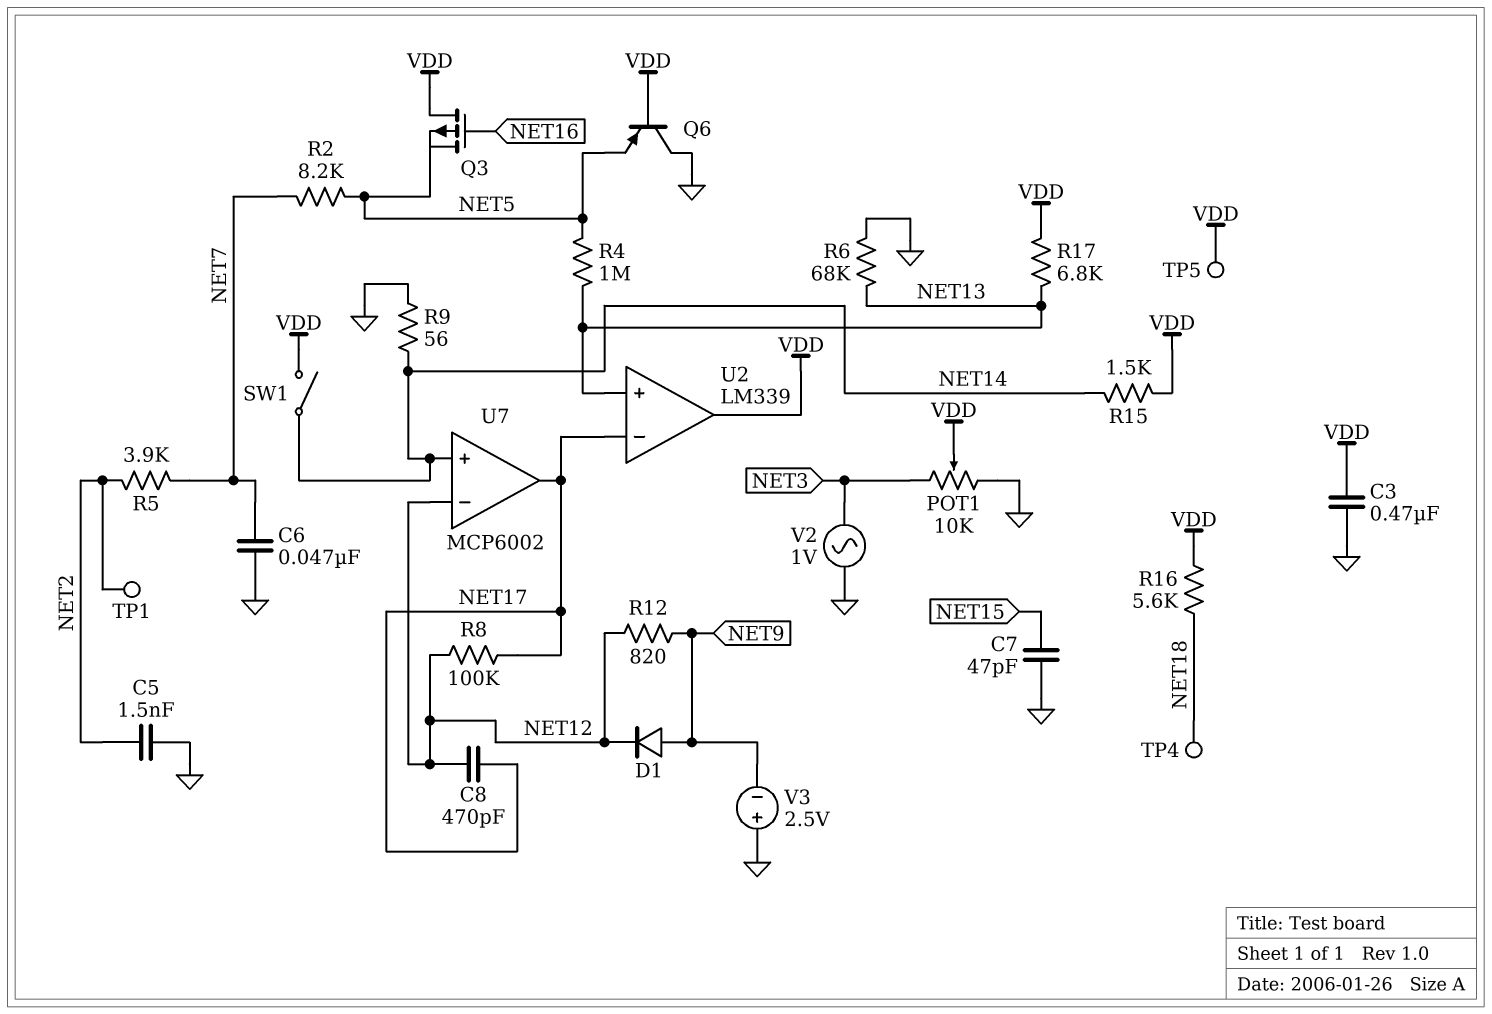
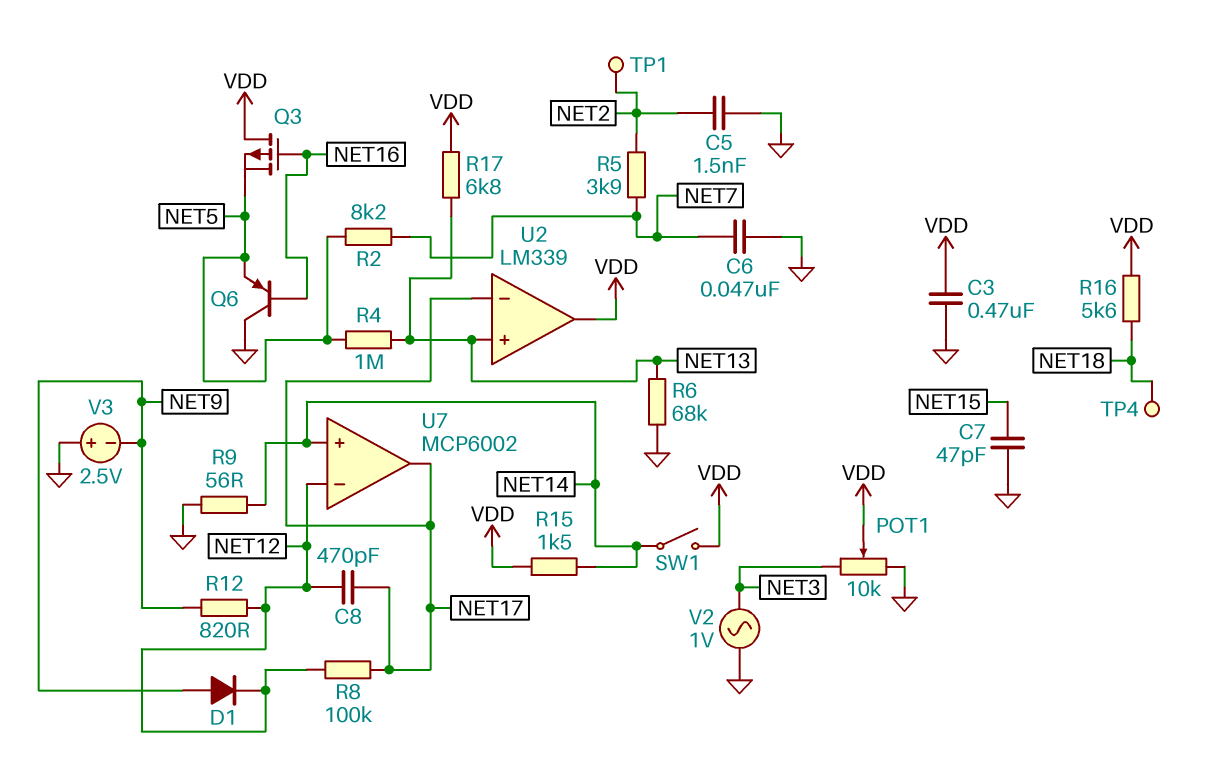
Q6: PNP (B VDD, C GND, E NET5) -> PNP (B NET16, C GND, E NET5)
TP5: test point (VDD) -> none

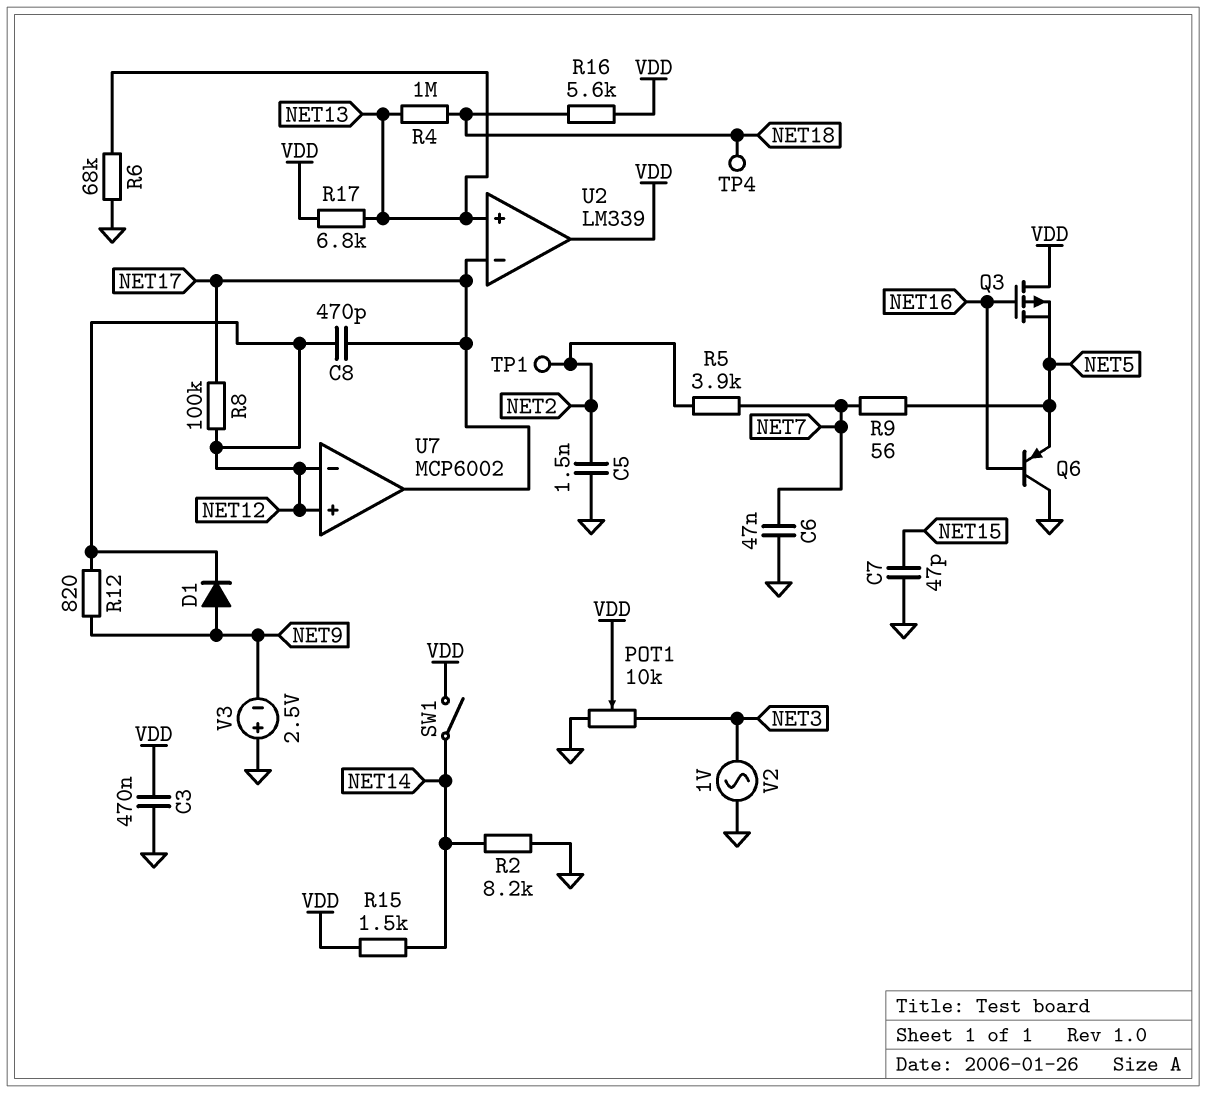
R2: 8.2k (NET5, NET7) -> 8.2k (GND, NET14)
R4: 1M (NET5, NET13) -> 1M (NET13, NET18)
R9: 56 (GND, NET14) -> 56 (NET5, NET7)
U7 pin in+: NET14 -> NET12

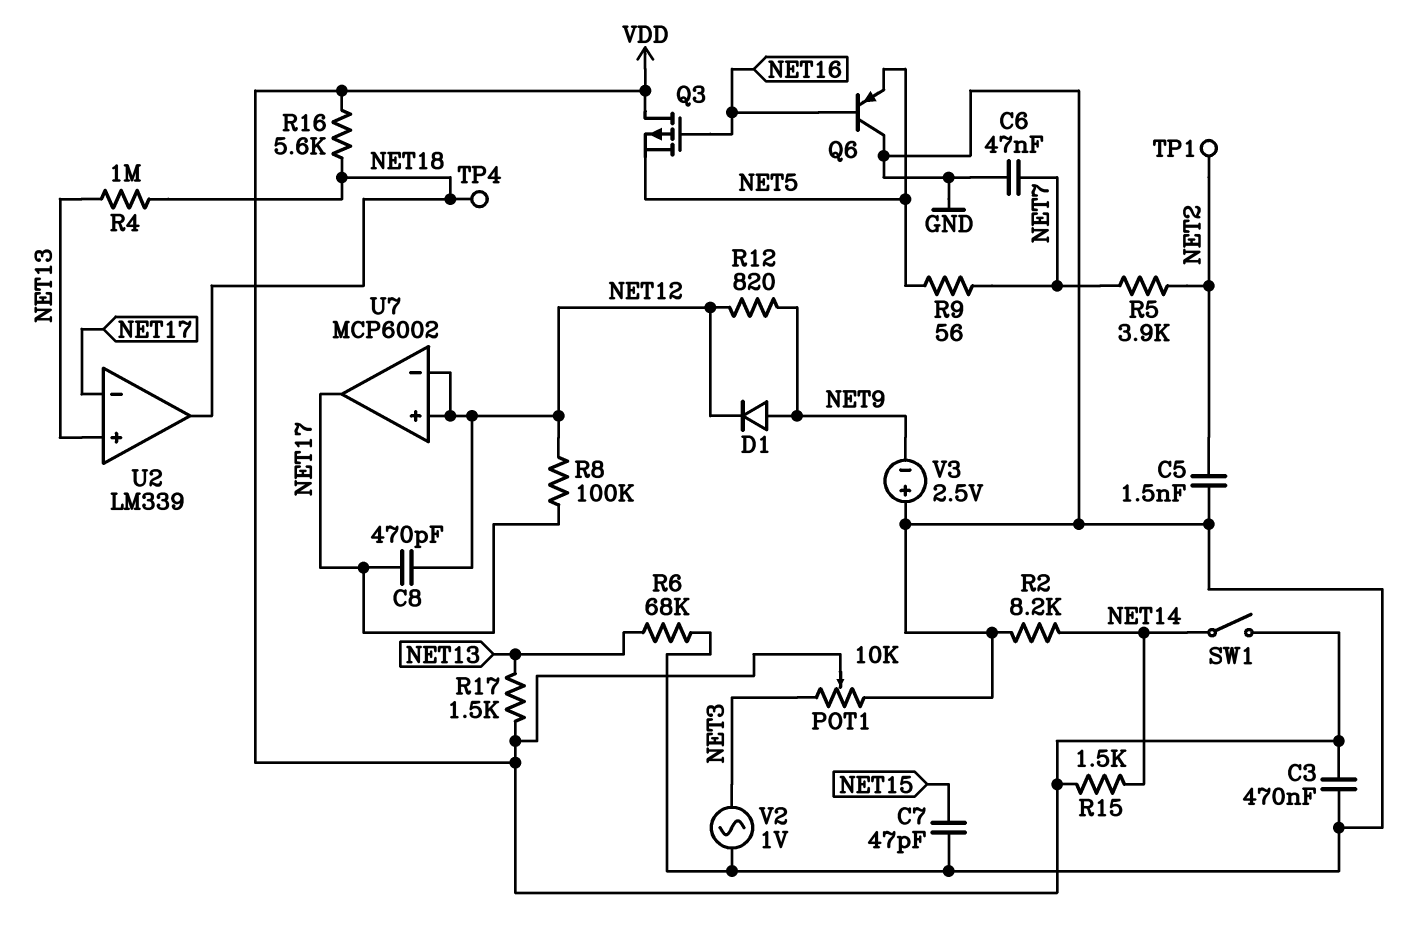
R17: 6.8k (NET13, VDD) -> 1.5k (NET13, VDD)
U2 pin out: VDD -> NET18

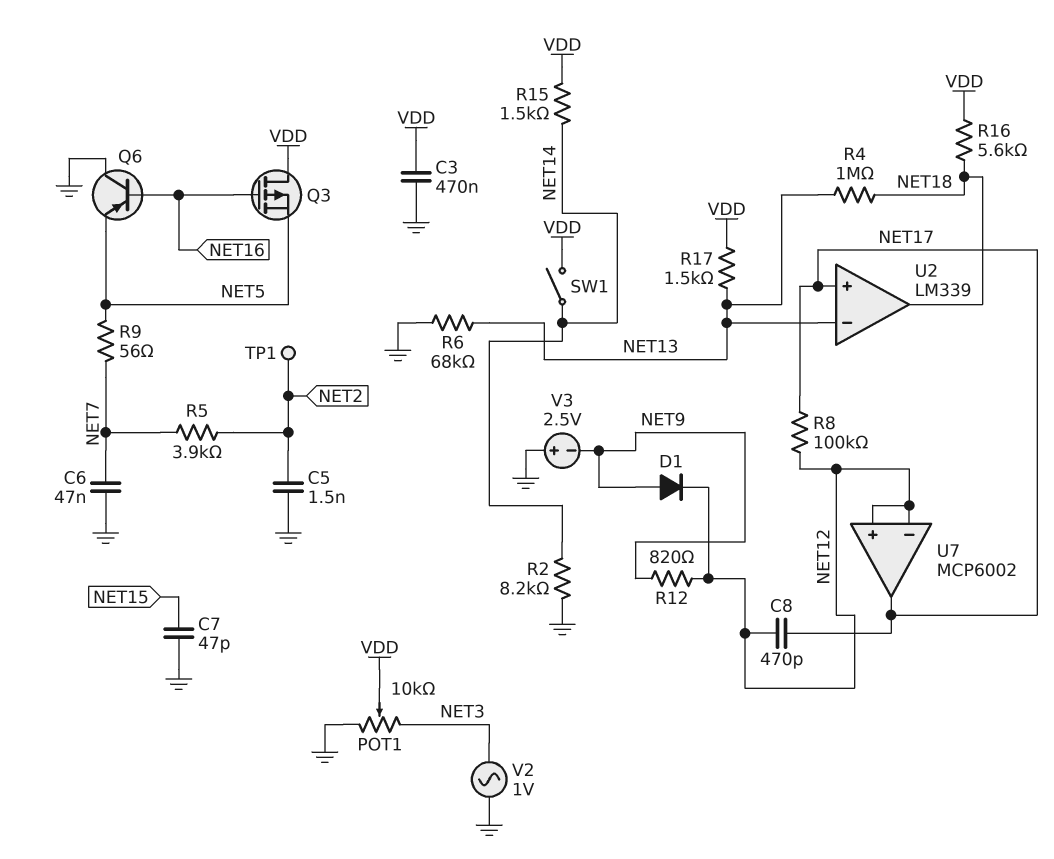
TP4: test point (NET18) -> none
U2 pin in+: NET13 -> NET17
U2 pin in-: NET17 -> NET13

